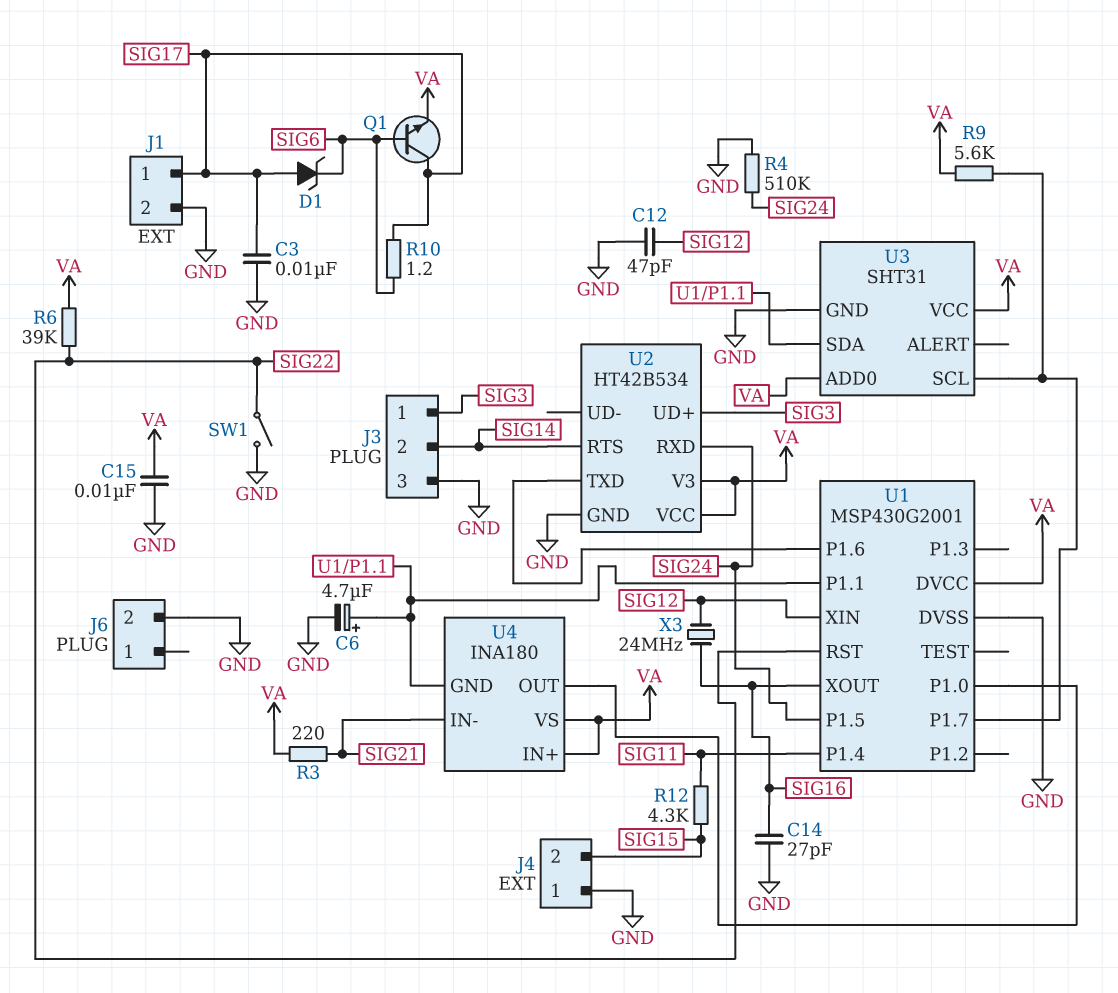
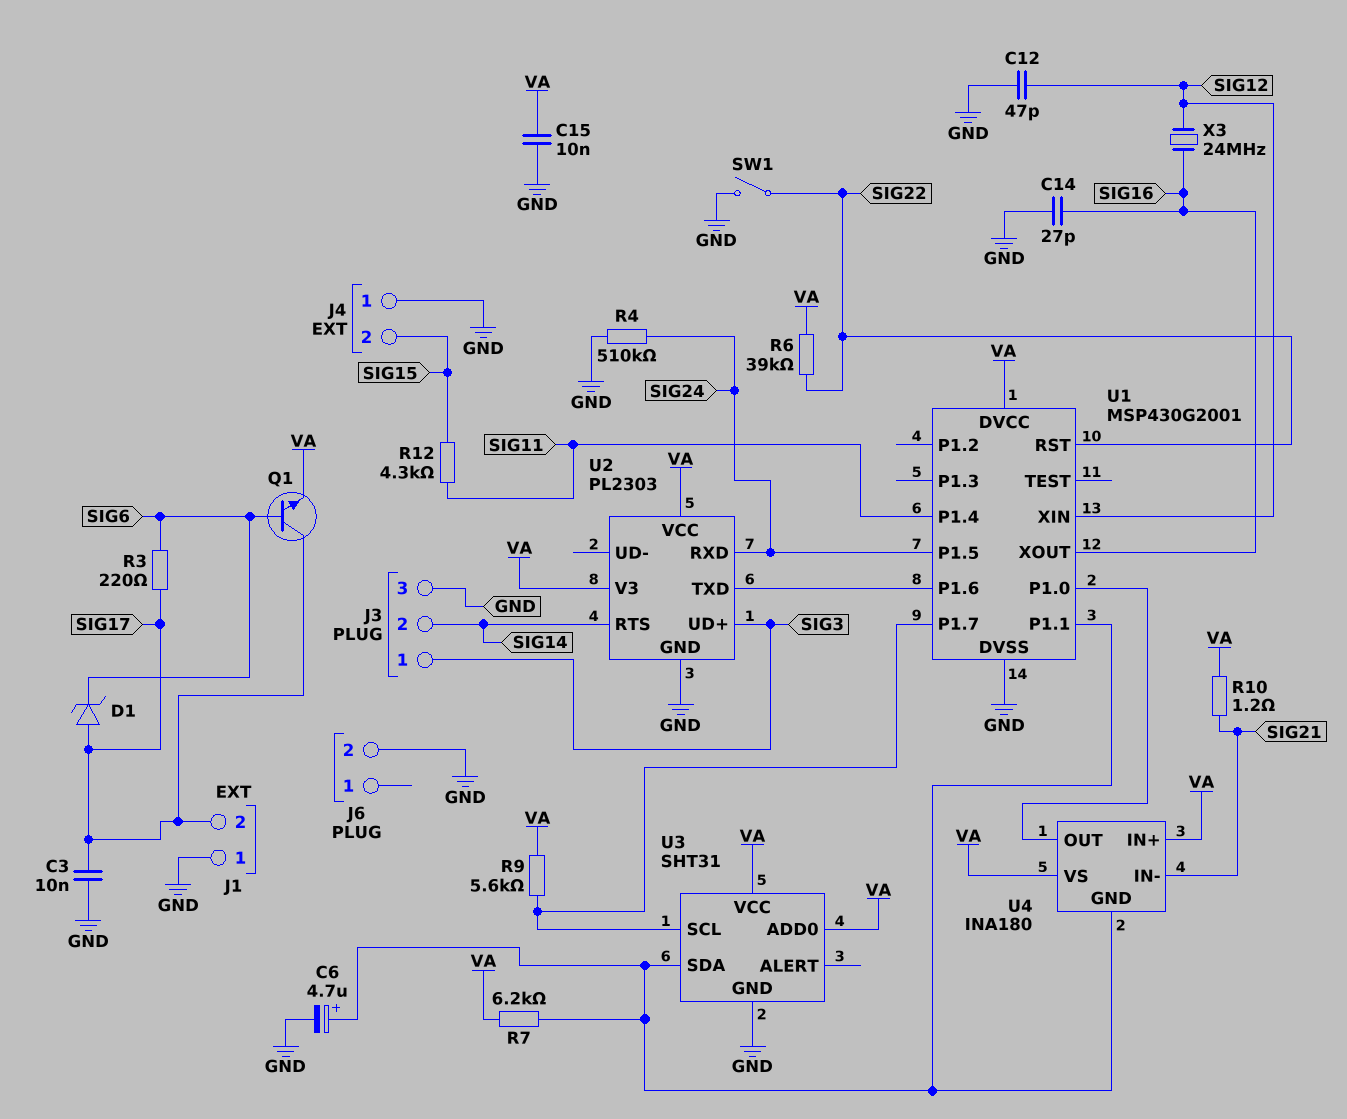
J1 pin 1: SIG17 -> GND
J1 pin 2: GND -> SIG17
R3: 220 (SIG21, VA) -> 220 (SIG6, SIG17)
R7: none -> 6.2k (U1/P1.1, VA)
R10: 1.2 (SIG6, SIG17) -> 1.2 (SIG21, VA)
U2: HT42B534 -> PL2303

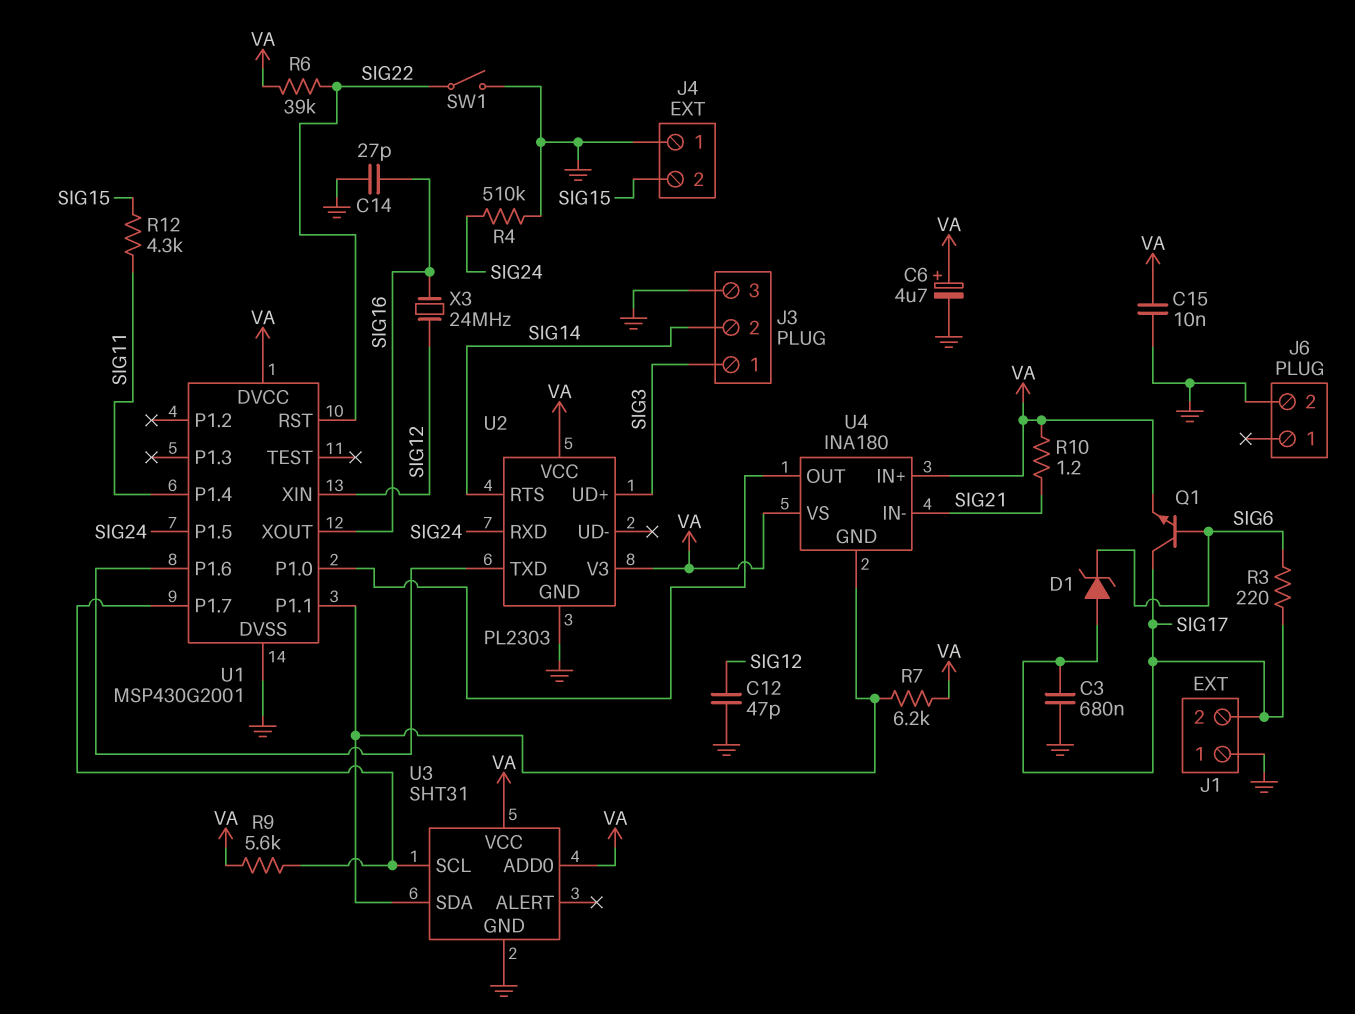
C3: 10nF (GND, SIG17) -> 680nF (GND, SIG17)
C6: 4.7uF (plus U1/P1.1, minus GND) -> 4.7uF (plus VA, minus GND)

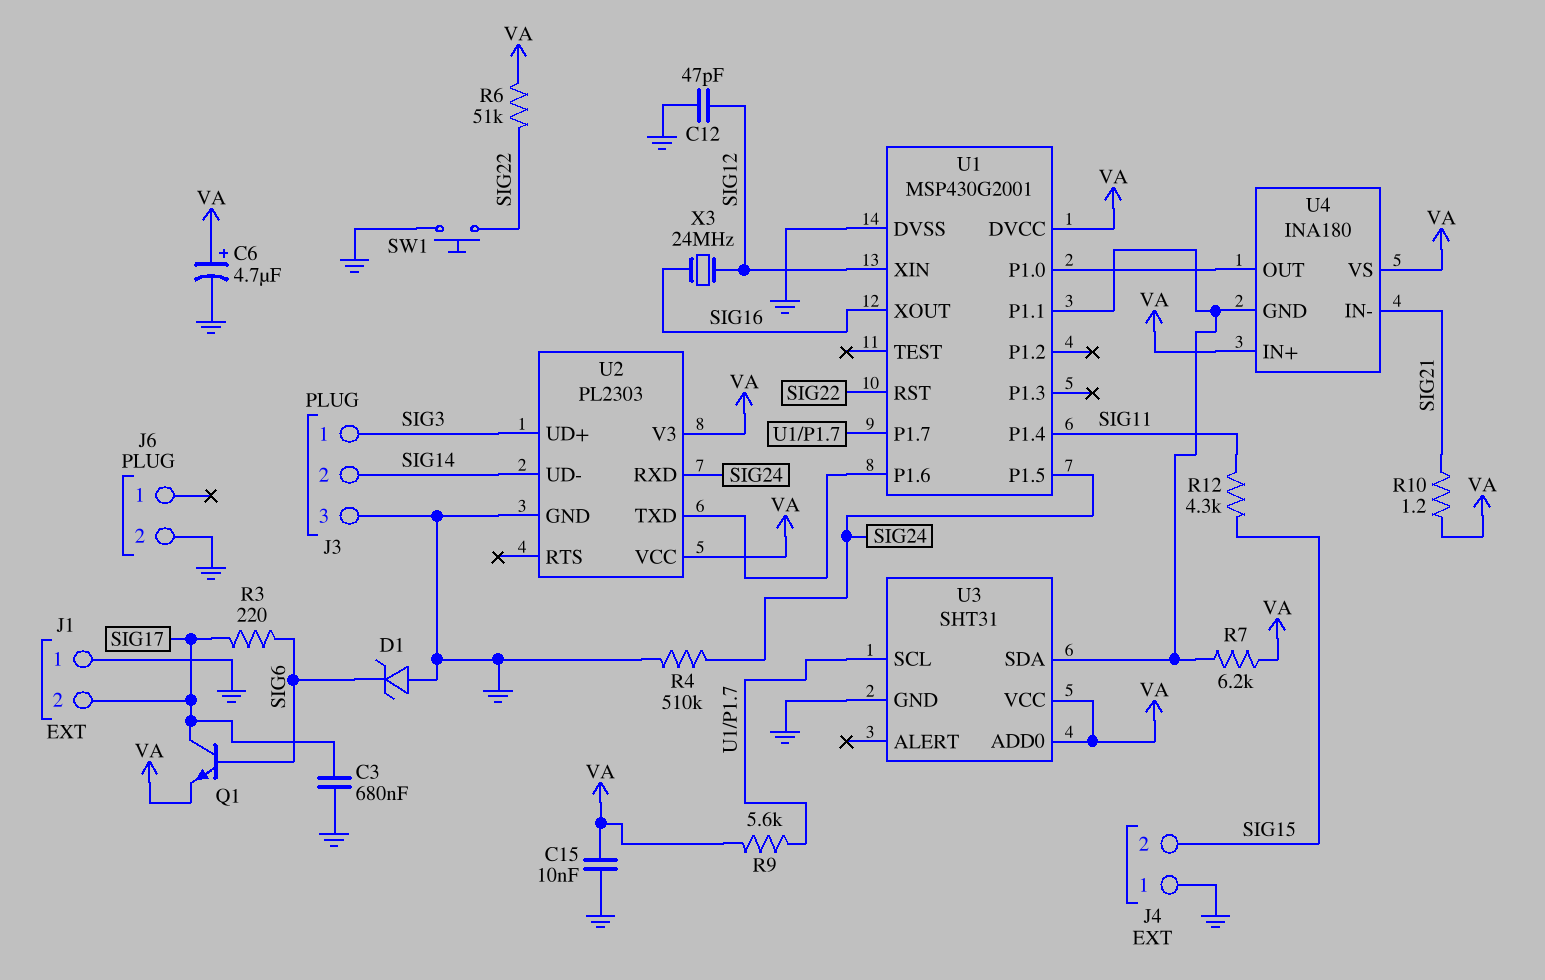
C14: 27pF (GND, SIG16) -> none
D1: zener (A SIG17, K SIG6) -> zener (A GND, K SIG6)
R6: 39k (SIG22, VA) -> 51k (SIG22, VA)
SW1: switch (GND, SIG22) -> button (GND, SIG22)
U2 pin RTS: SIG14 -> none
U2 pin UD-: none -> SIG14

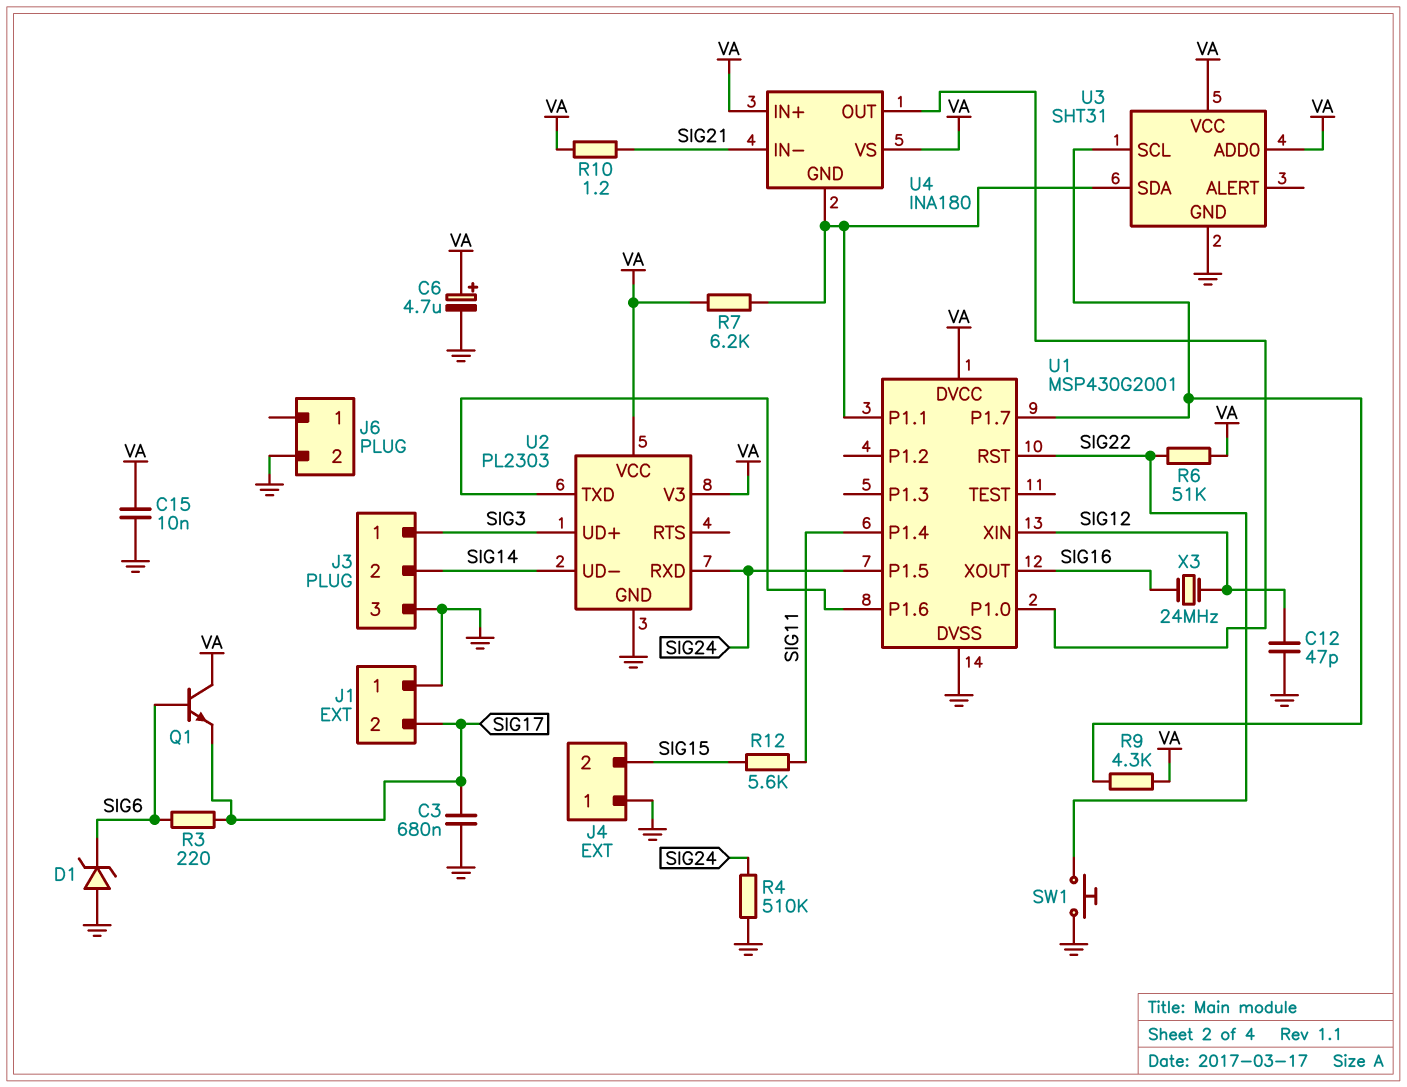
Q1: NPN (B SIG6, C SIG17, E VA) -> NPN (B SIG6, C VA, E SIG17)
R9: 5.6k (U1/P1.7, VA) -> 4.3k (U1/P1.7, VA)
R12: 4.3k (SIG11, SIG15) -> 5.6k (SIG11, SIG15)

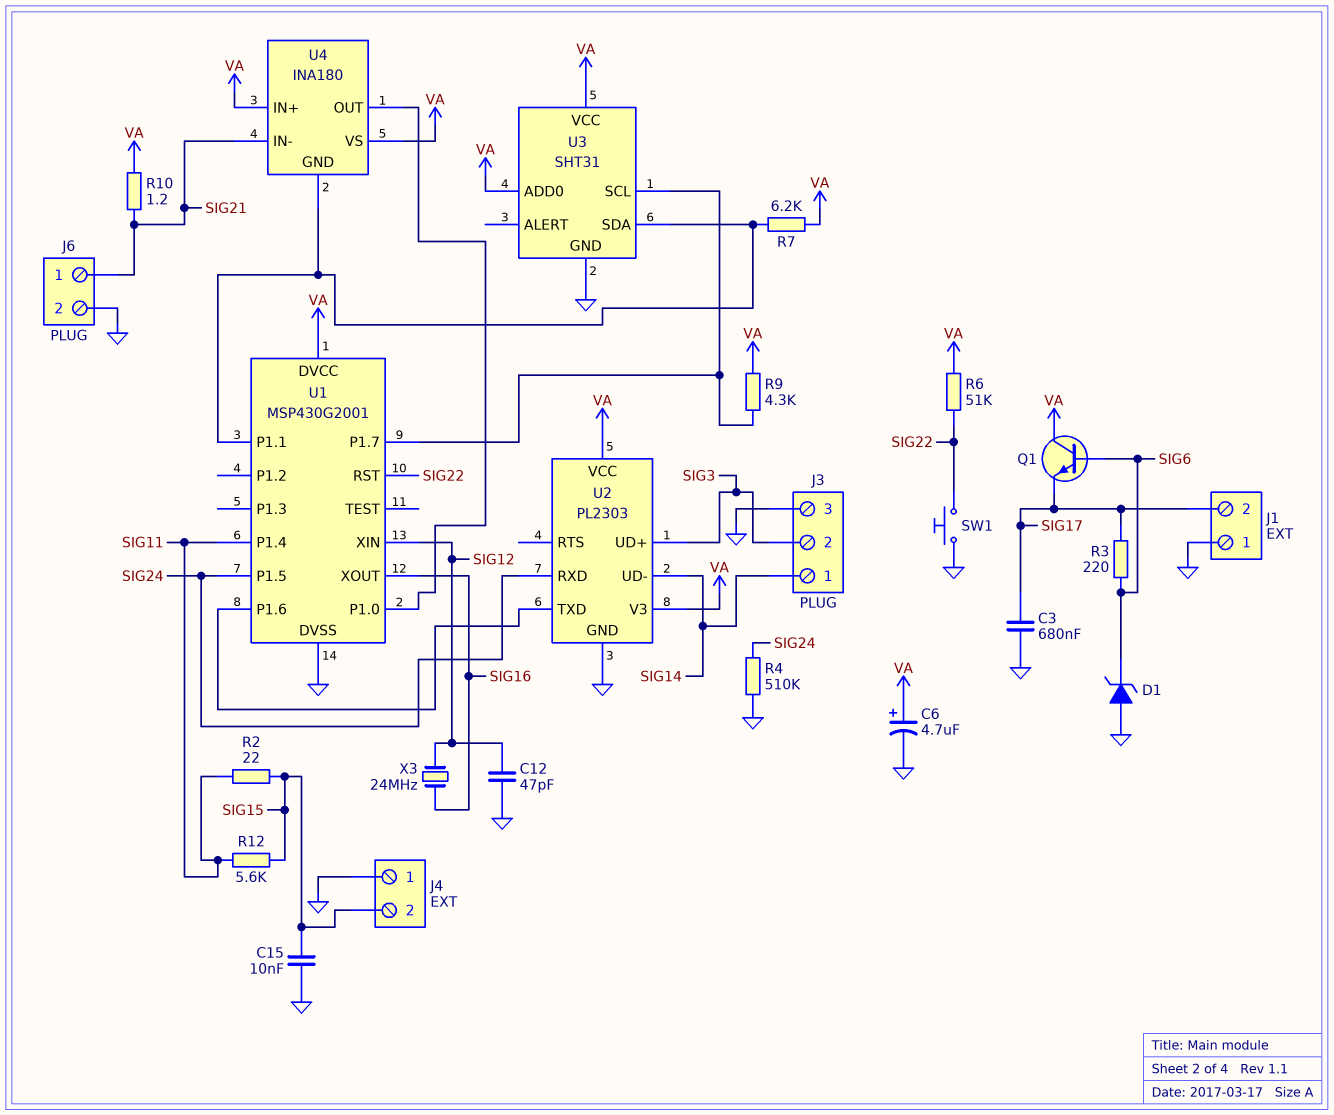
C15: 10nF (GND, VA) -> 10nF (GND, SIG15)
J3 pin 1: SIG3 -> SIG14
J3 pin 2: SIG14 -> SIG3
J6 pin 1: none -> SIG21
R2: none -> 22 (SIG11, SIG15)

